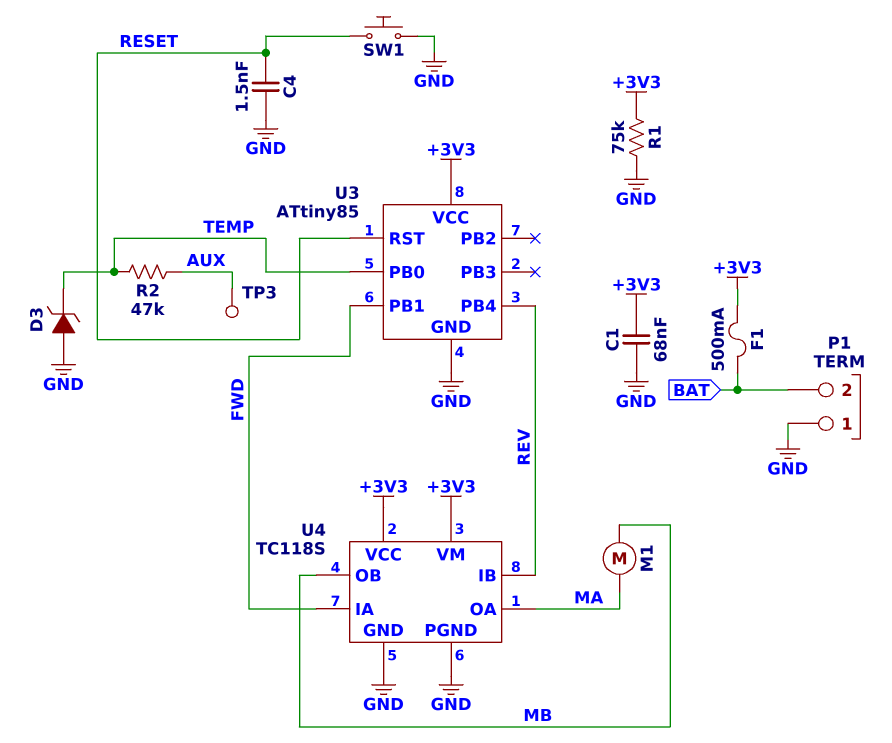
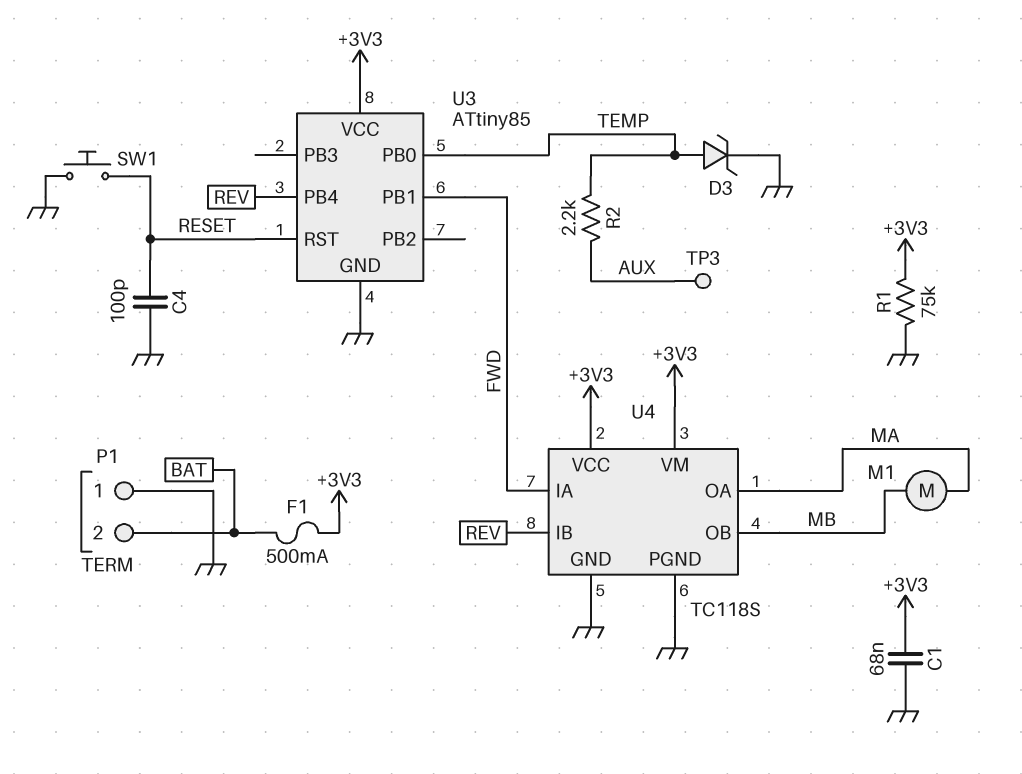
C4: 1.5nF (GND, RESET) -> 100pF (GND, RESET)
D3: zener (A GND, K TEMP) -> zener (A TEMP, K GND)
R2: 47k (AUX, TEMP) -> 2.2k (AUX, TEMP)

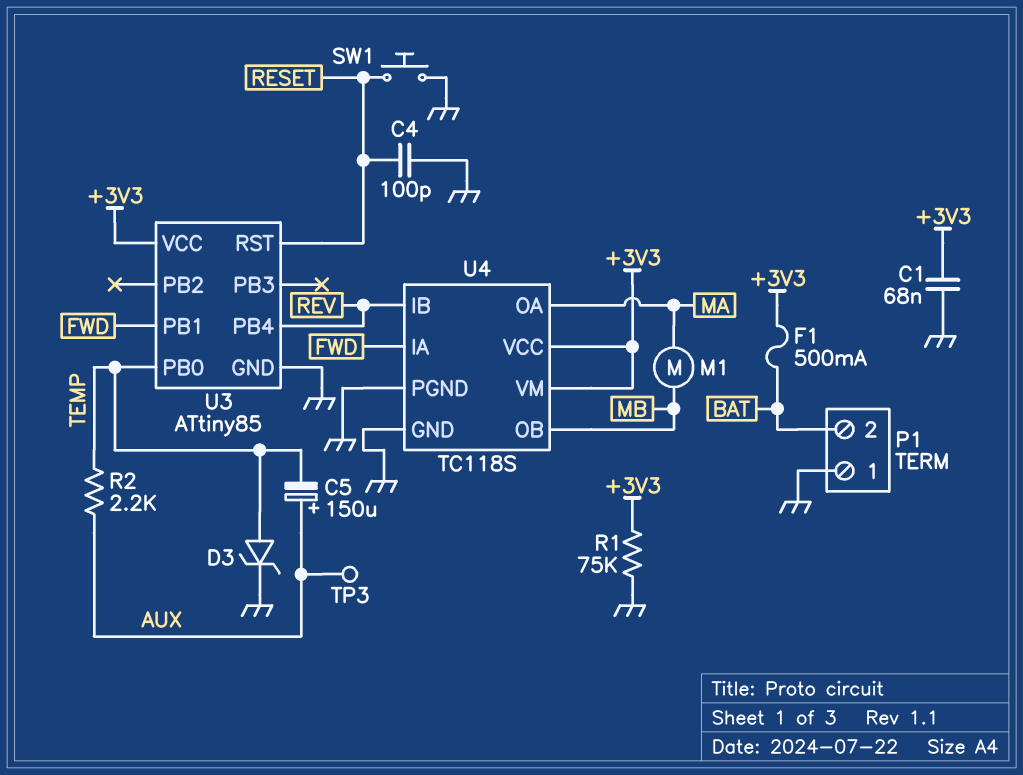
C5: none -> 150uF (plus AUX, minus TEMP)

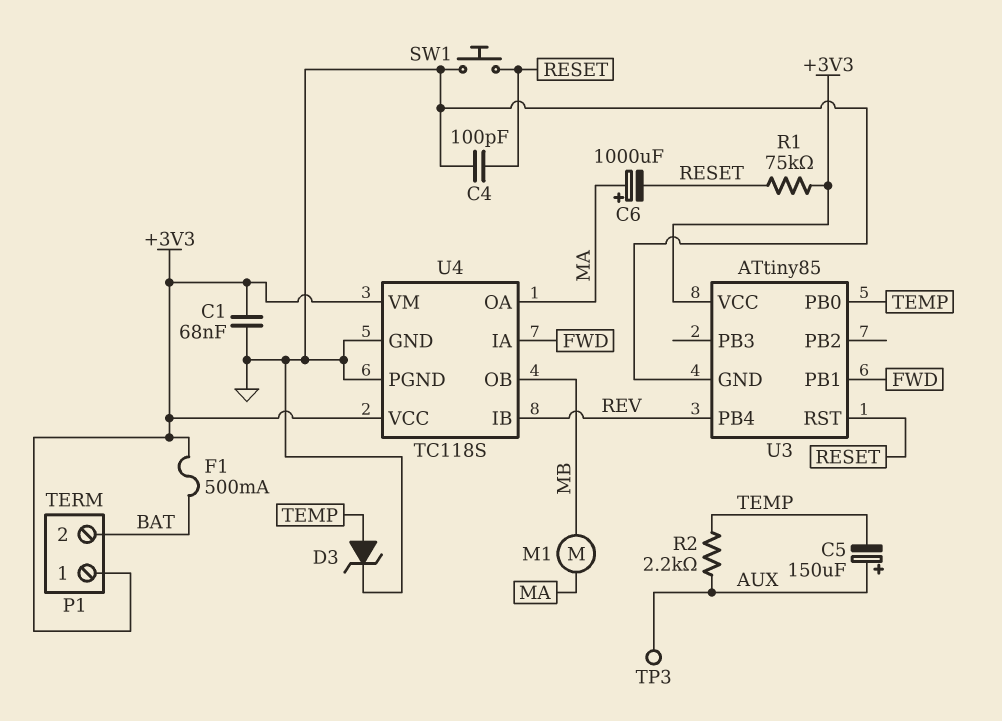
C6: none -> 1000uF (plus MA, minus RESET)
P1 pin 1: GND -> +3V3
R1: 75k (+3V3, GND) -> 75k (+3V3, RESET)

